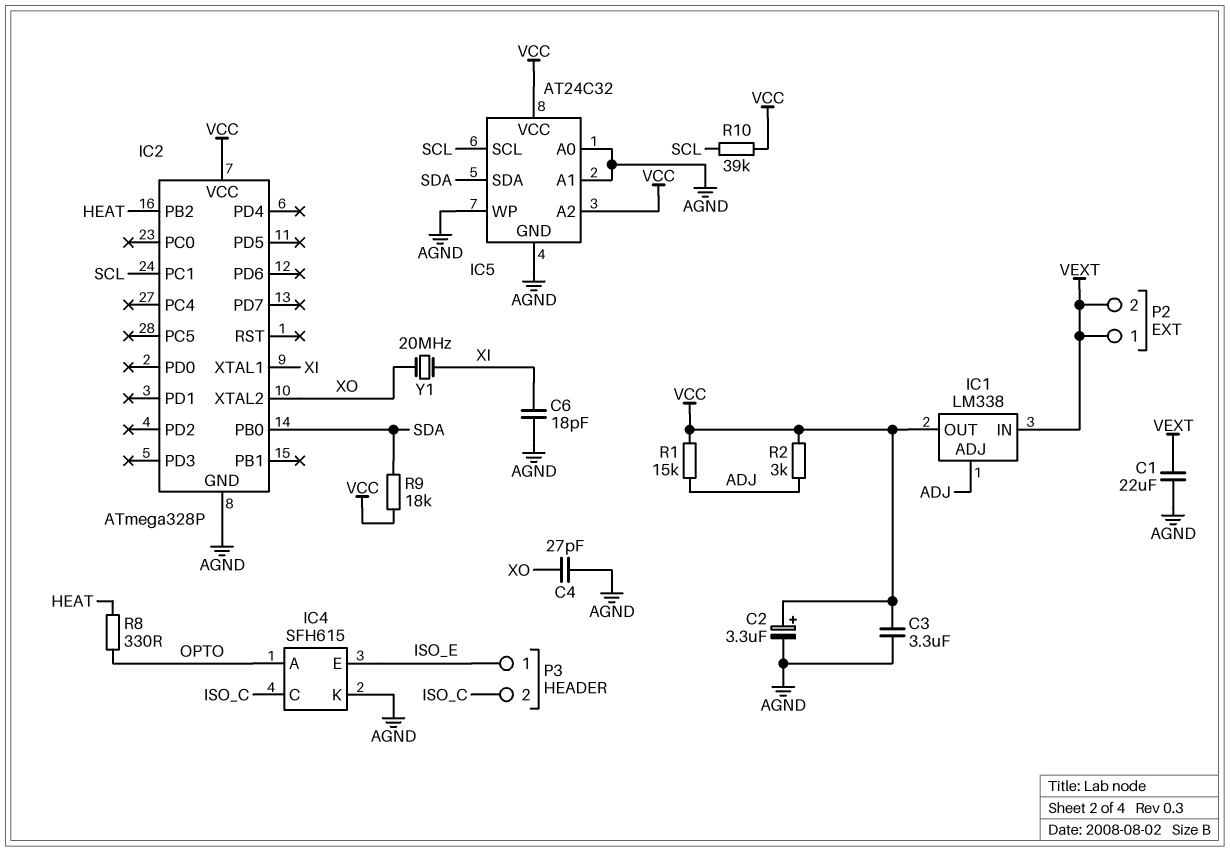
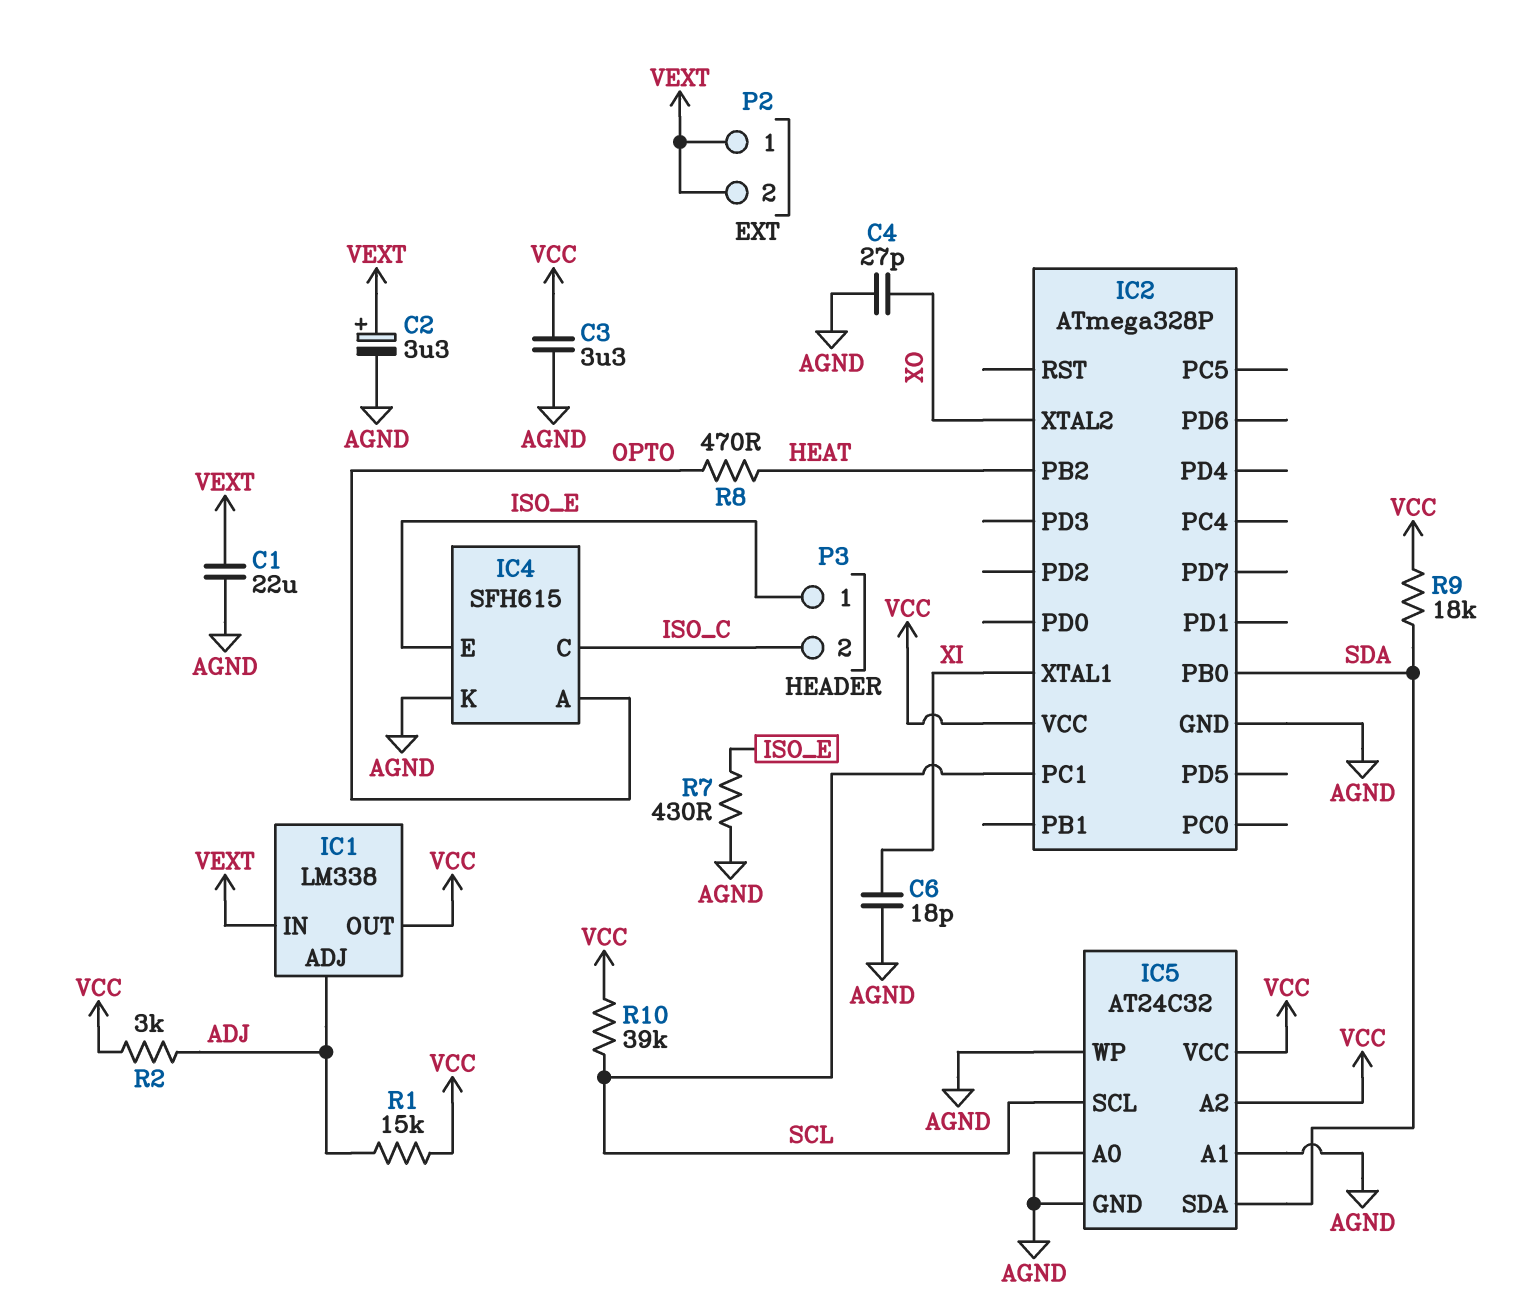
C2: 3.3uF (plus VCC, minus AGND) -> 3.3uF (plus VEXT, minus AGND)
R7: none -> 430 (AGND, ISO_E)
R8: 330 (HEAT, OPTO) -> 470 (HEAT, OPTO)
Y1: 20MHz (XI, XO) -> none

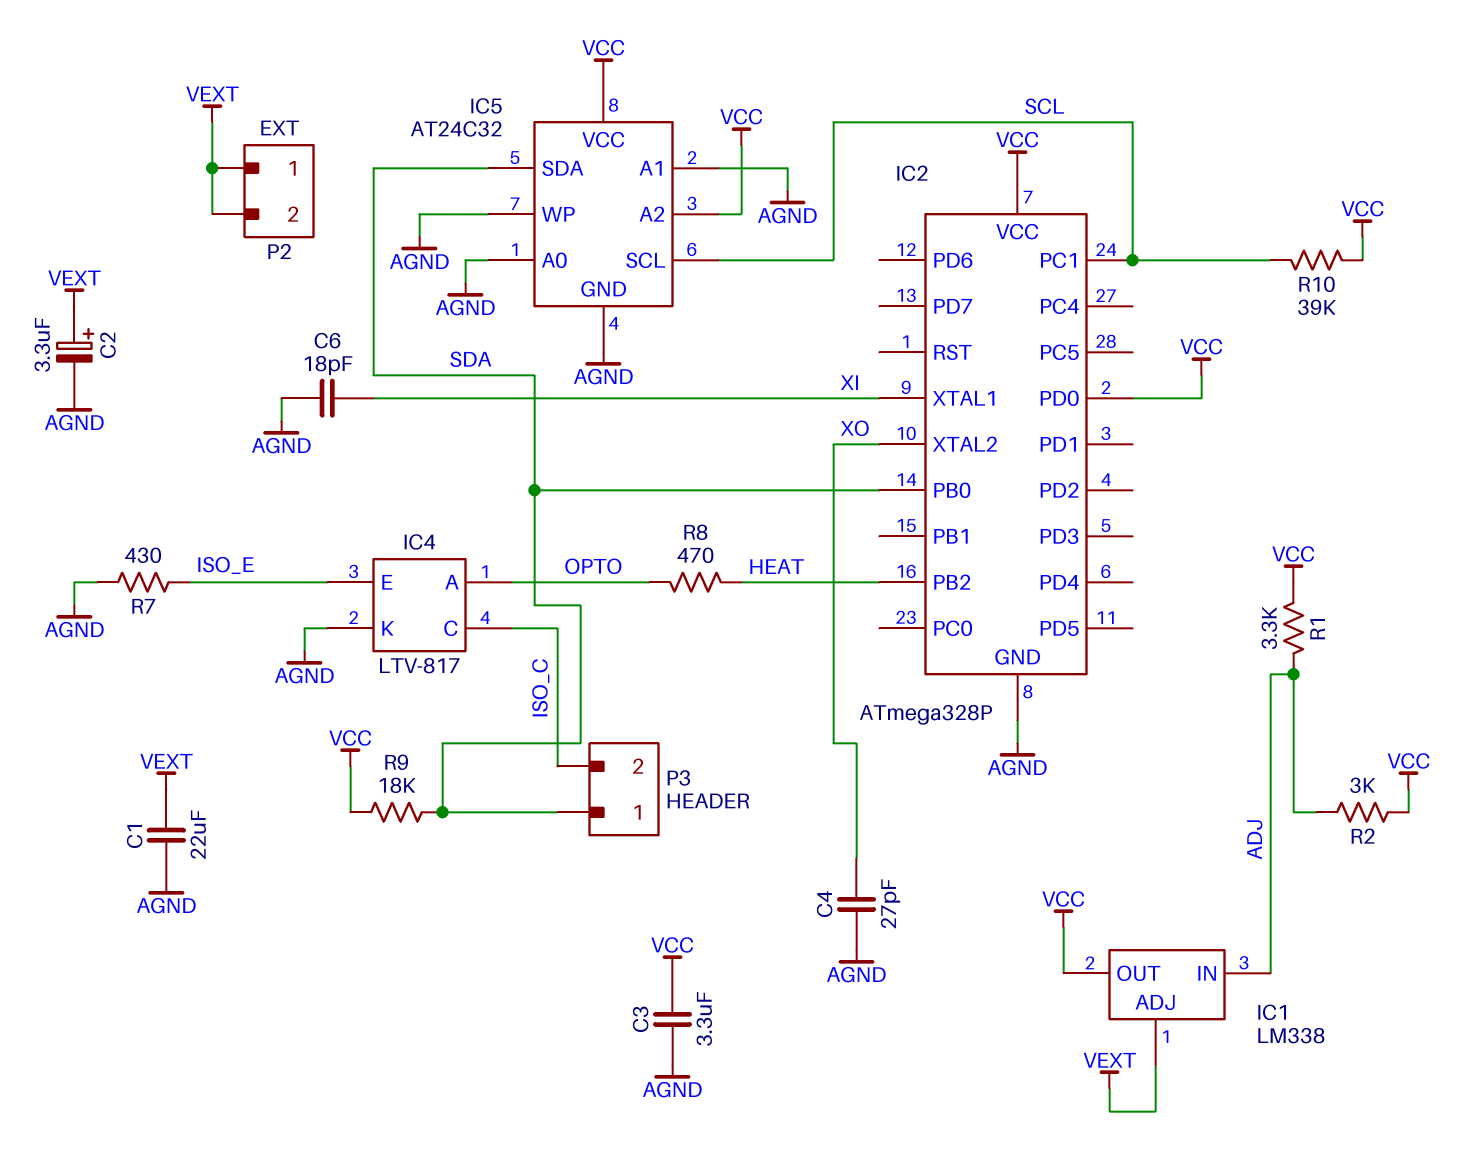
IC1 pin ADJ: ADJ -> VEXT
IC1 pin IN: VEXT -> ADJ
IC2 pin PD0: none -> VCC
IC4: SFH615 -> LTV-817
P3 pin 1: ISO_E -> SDA
R1: 15k (ADJ, VCC) -> 3.3k (ADJ, VCC)

